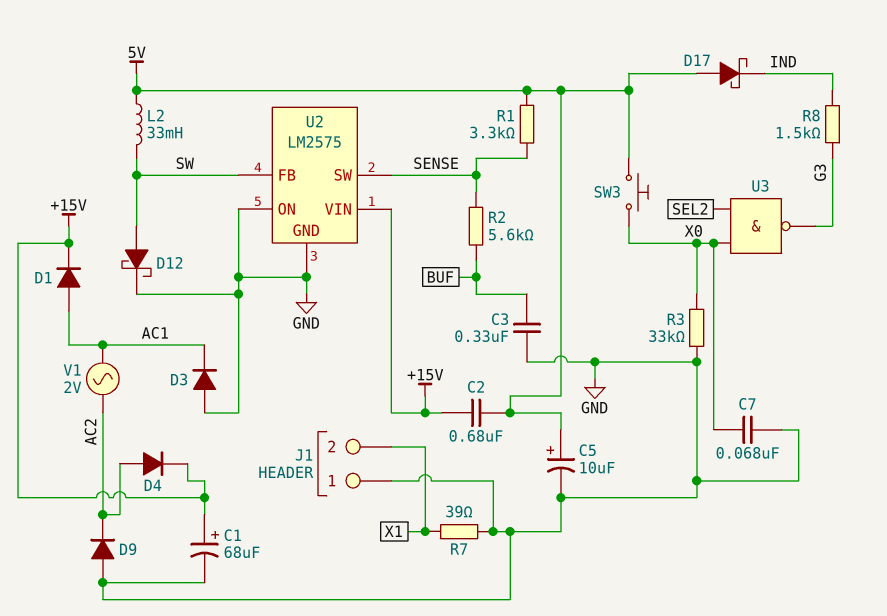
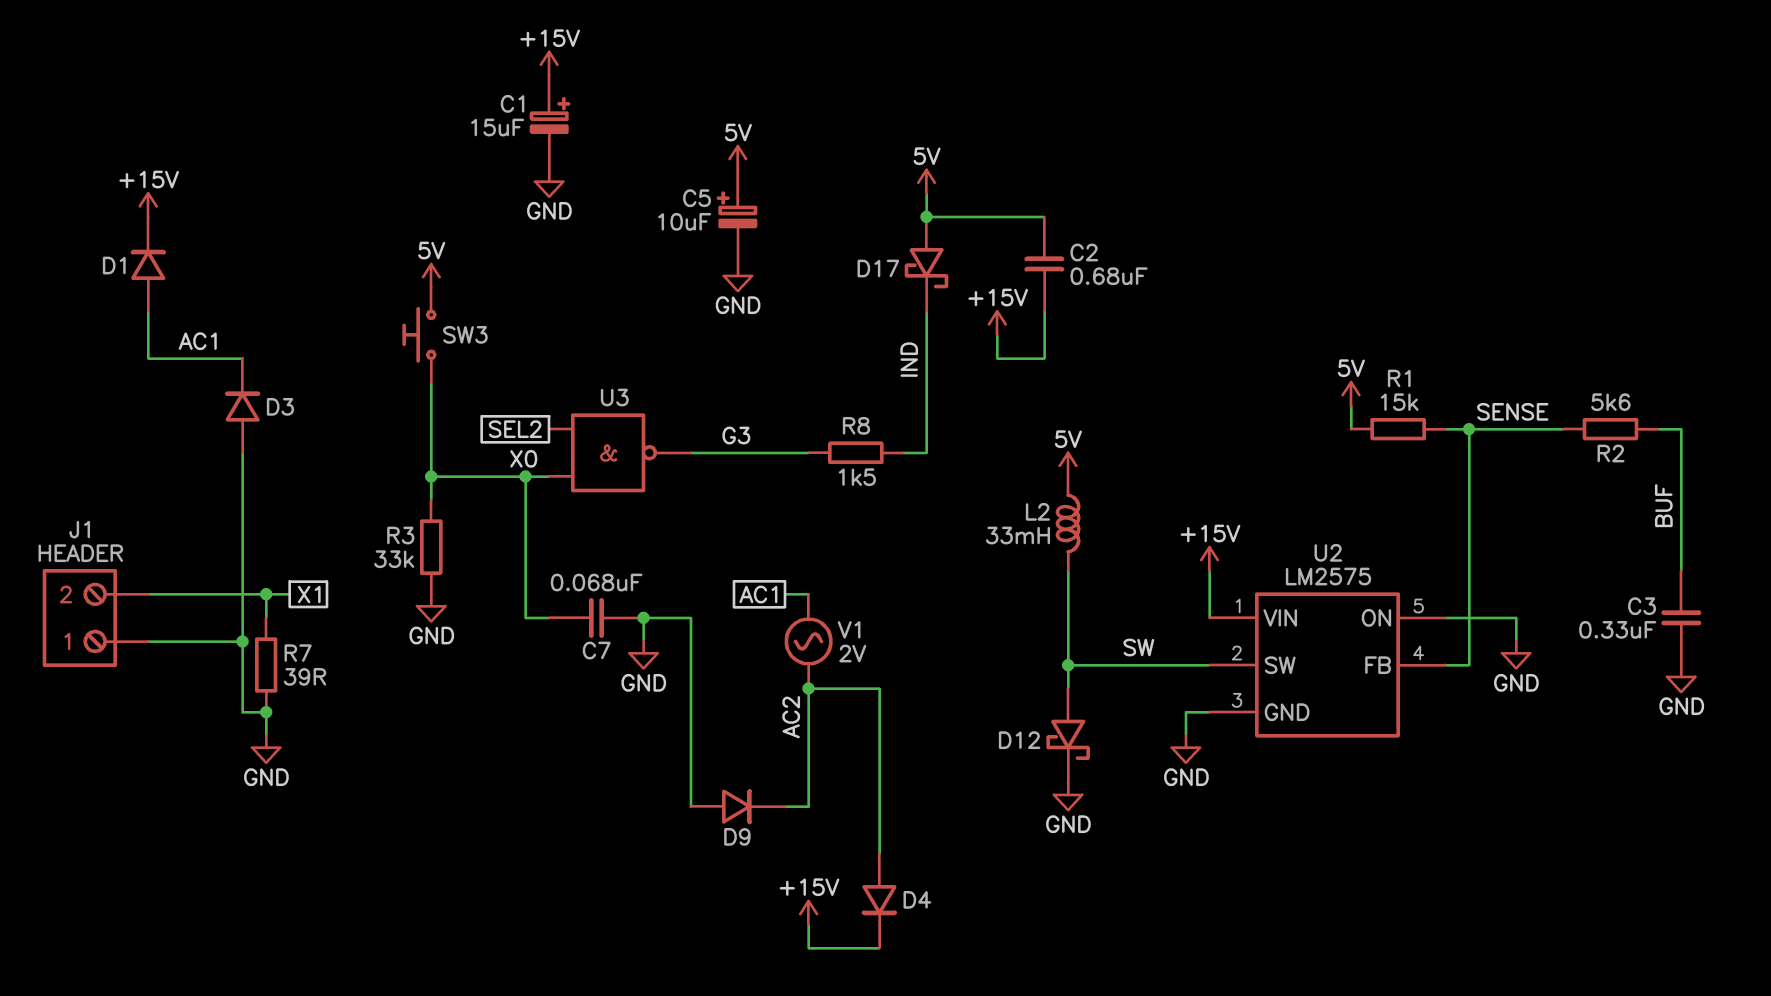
C1: 68uF (plus +15V, minus GND) -> 15uF (plus +15V, minus GND)
R1: 3.3k (5V, SENSE) -> 15k (5V, SENSE)
U2 pin FB: SW -> SENSE
U2 pin SW: SENSE -> SW

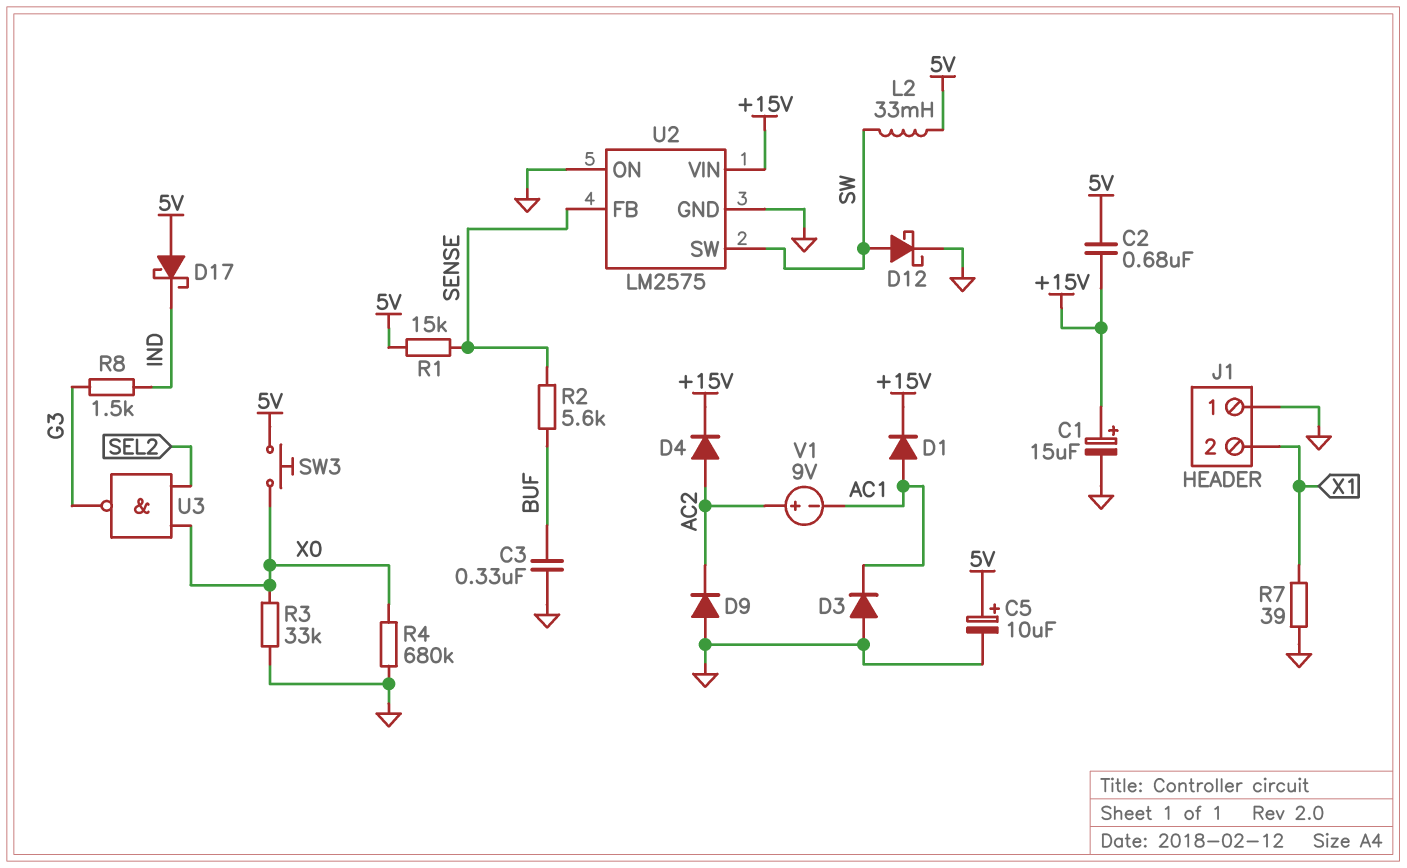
C7: 68nF (GND, X0) -> none
R4: none -> 680k (GND, X0)
V1: AC 2V (AC1, AC2) -> 9V (plus AC2, minus AC1)

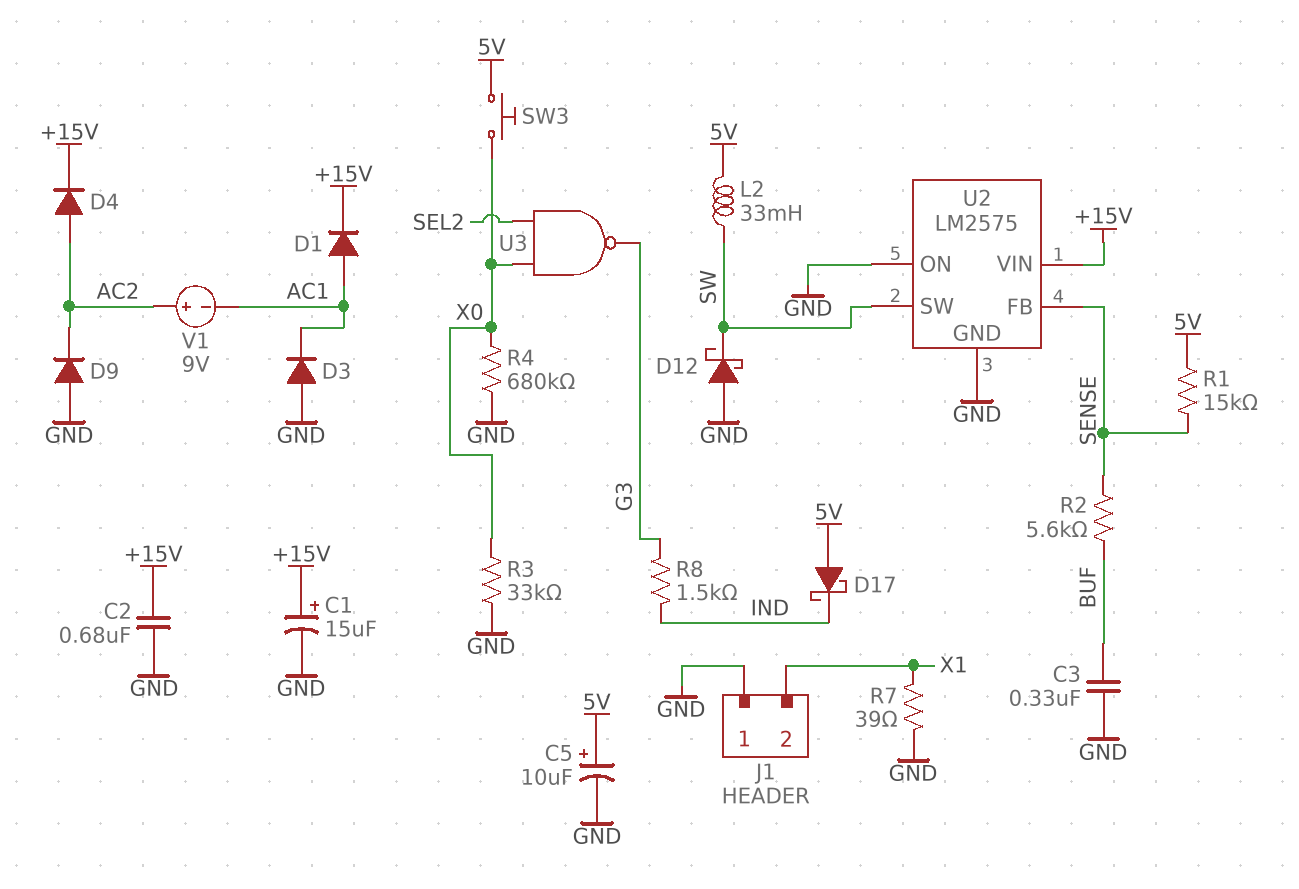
C2: 680nF (+15V, 5V) -> 680nF (+15V, GND)
D12: schottky (A SW, K GND) -> schottky (A GND, K SW)

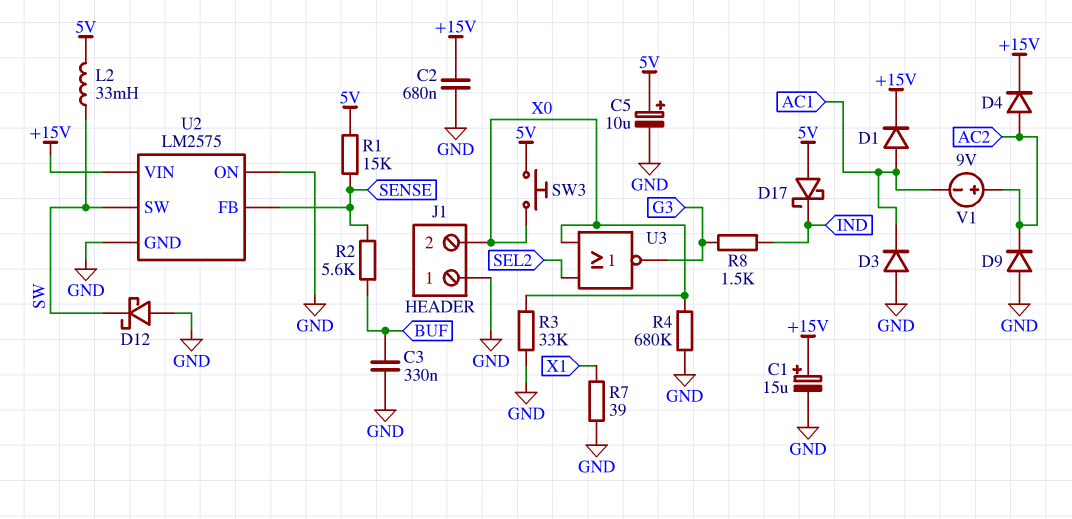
J1 pin 2: X1 -> X0
U3: NAND (in SEL2, in X0, out G3) -> NOR (in SEL2, in X0, out G3)

